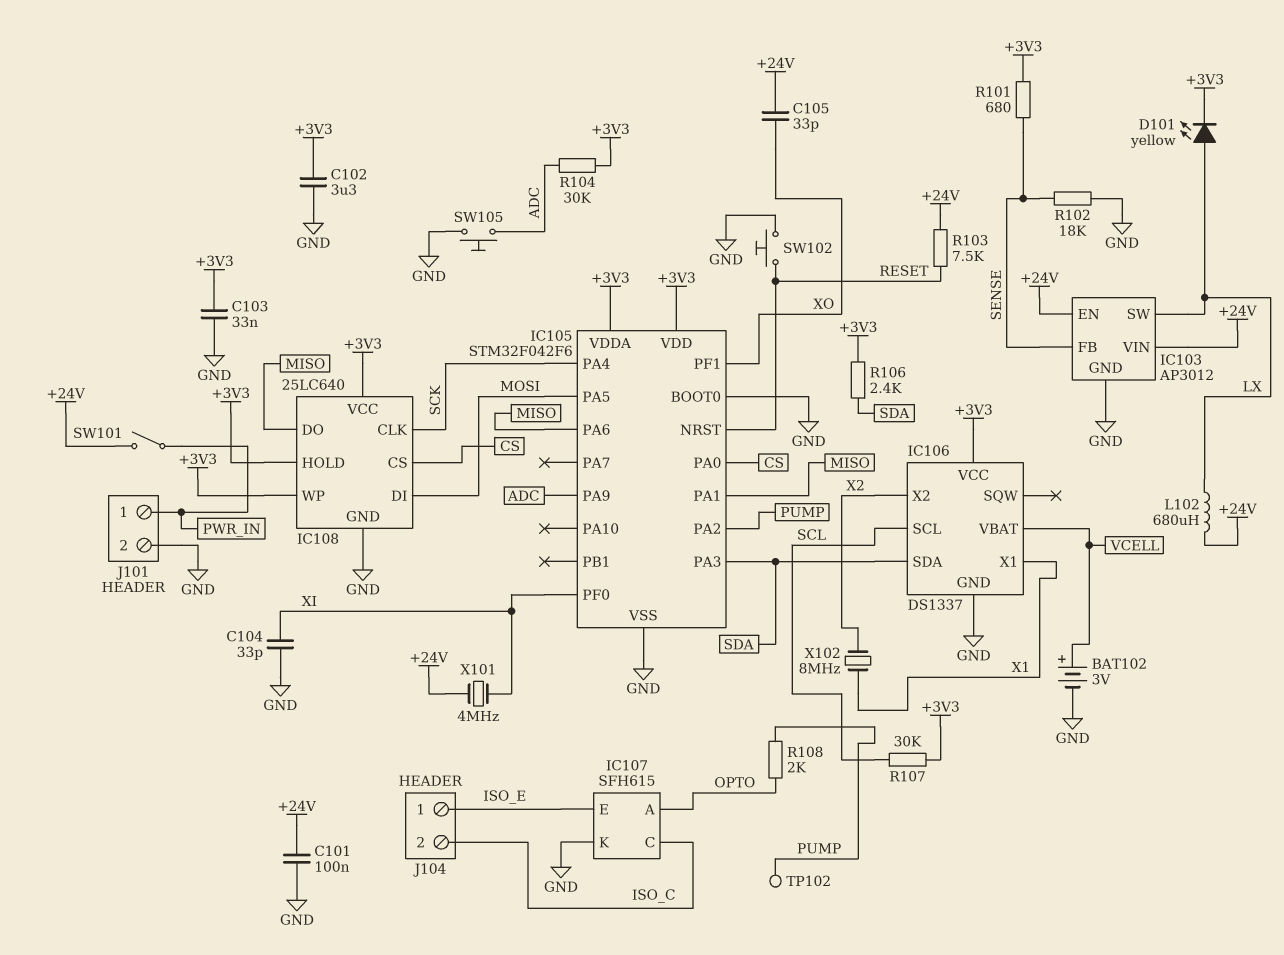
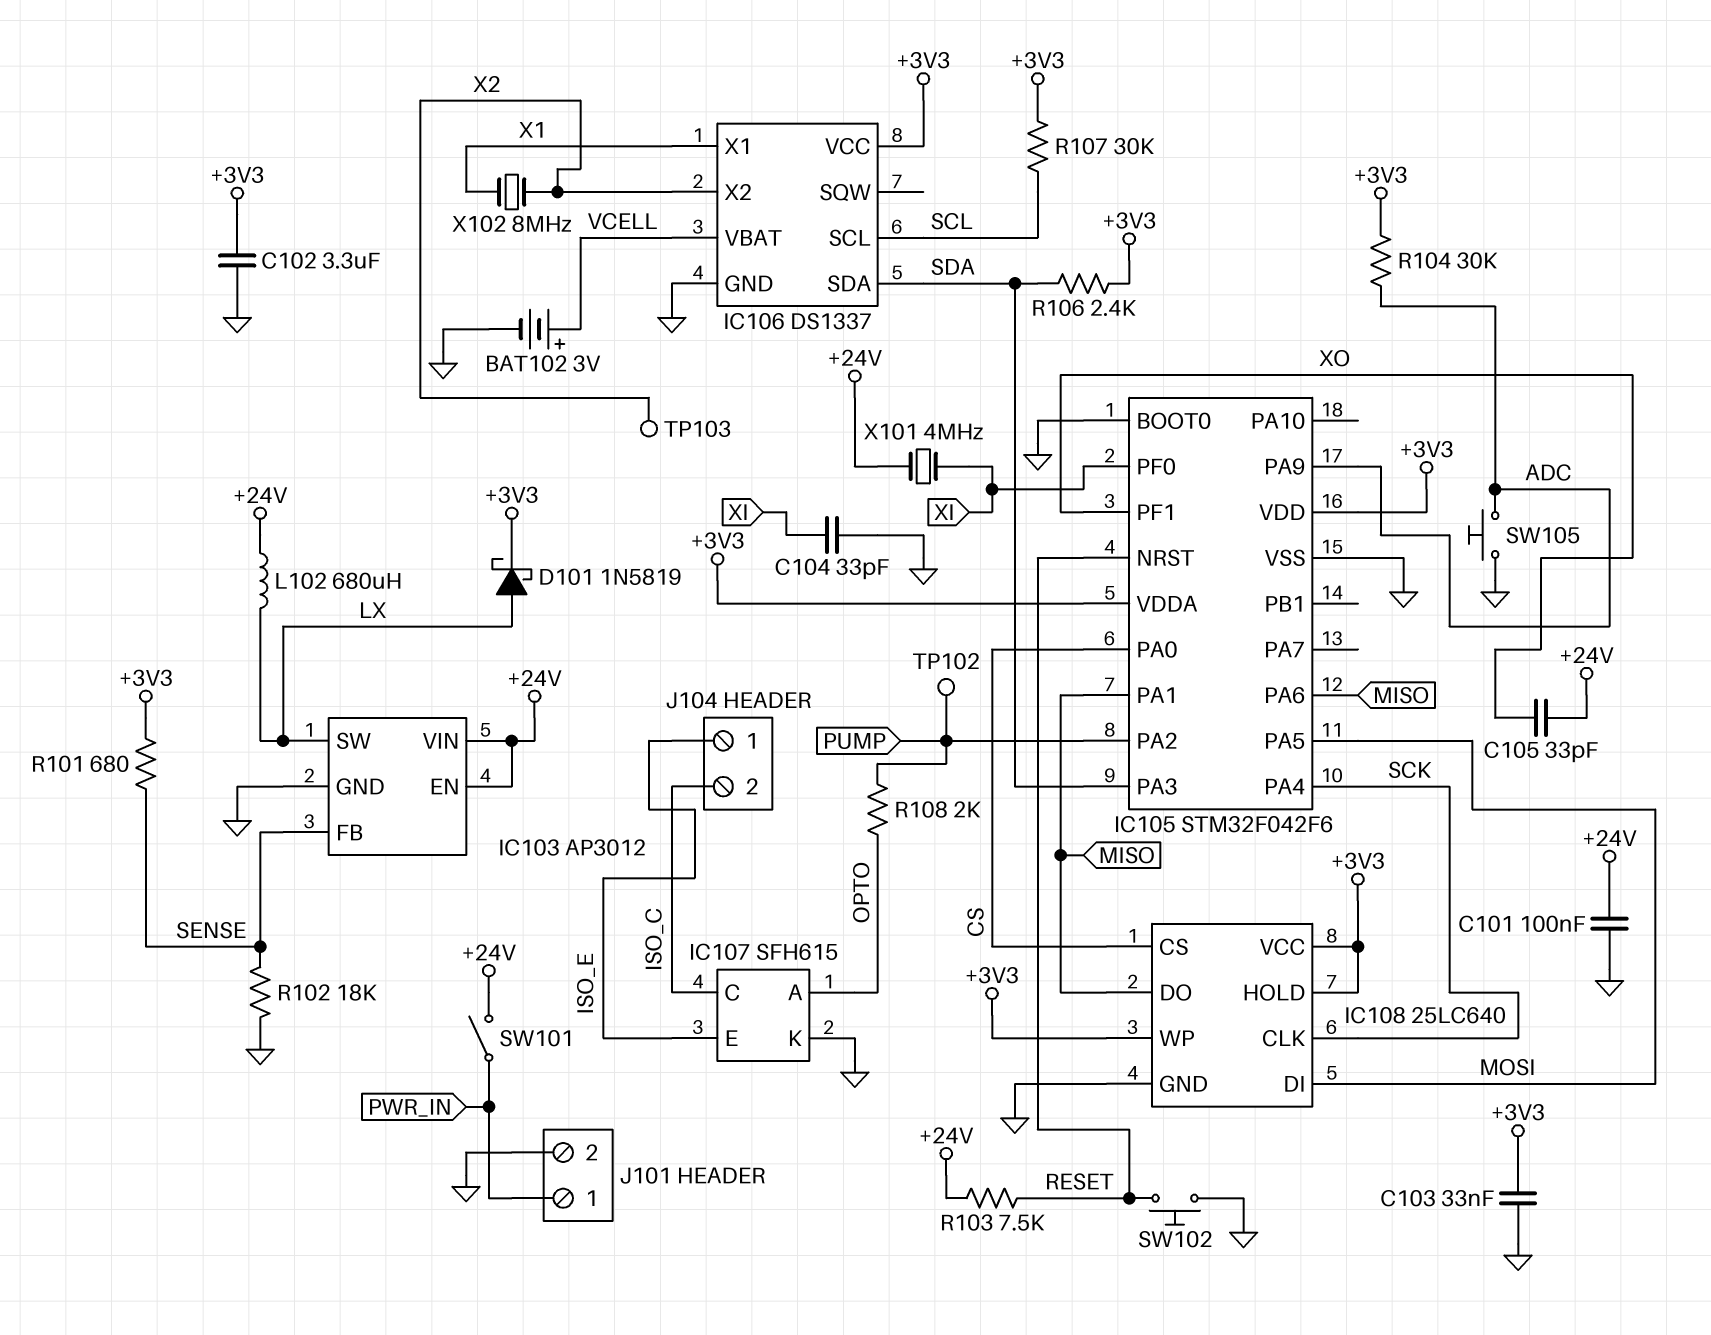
D101: LED yellow (A LX, K +3V3) -> schottky 1N5819 (A LX, K +3V3)
TP103: none -> test point (X2)

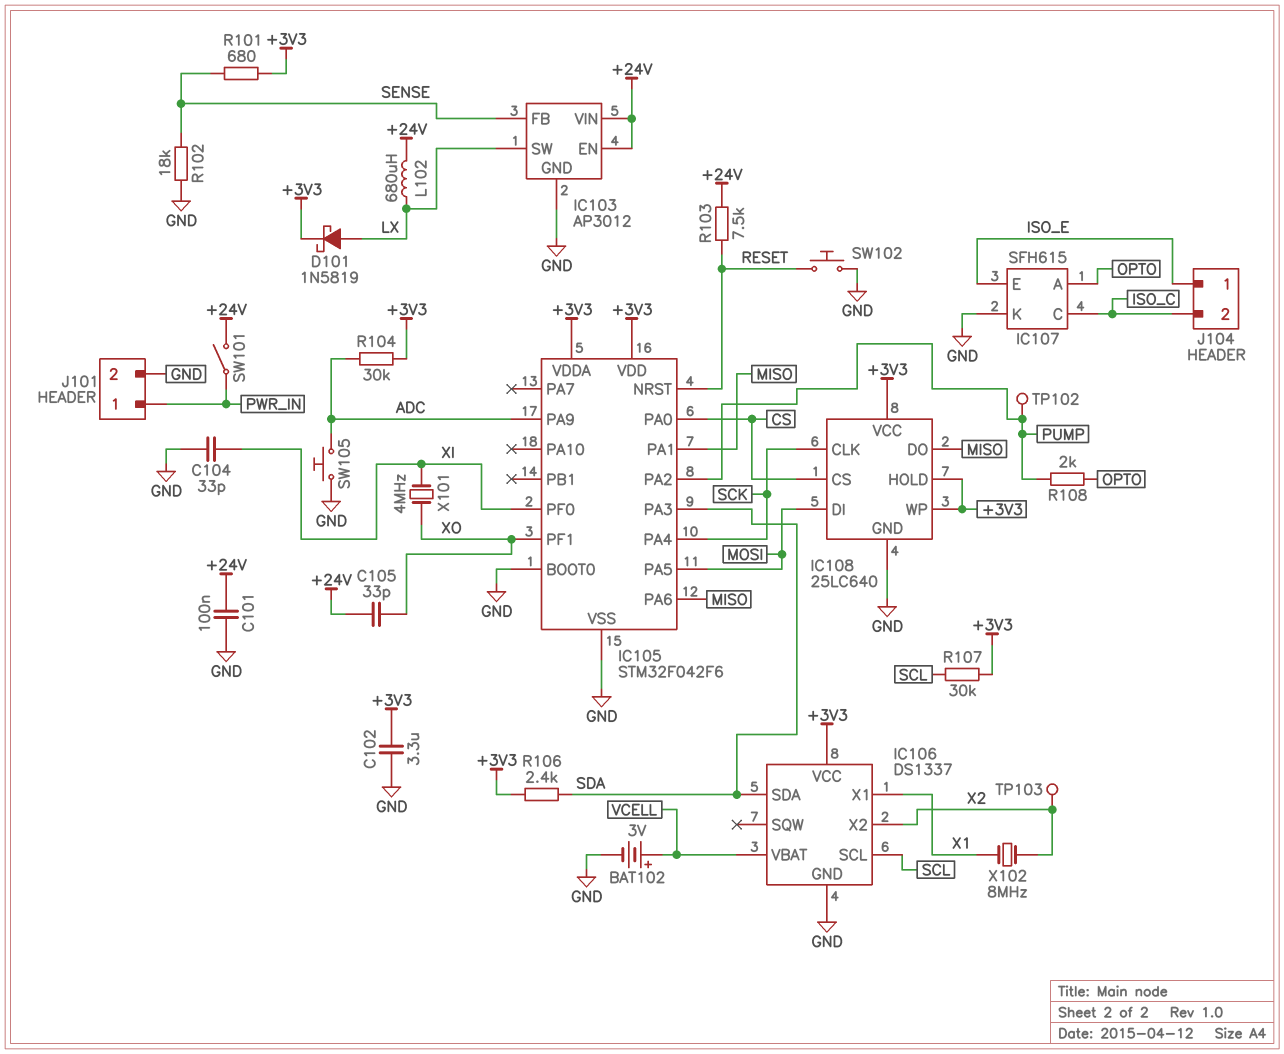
C103: 33nF (+3V3, GND) -> none
X101: 4MHz (+24V, XI) -> 4MHz (XI, XO)

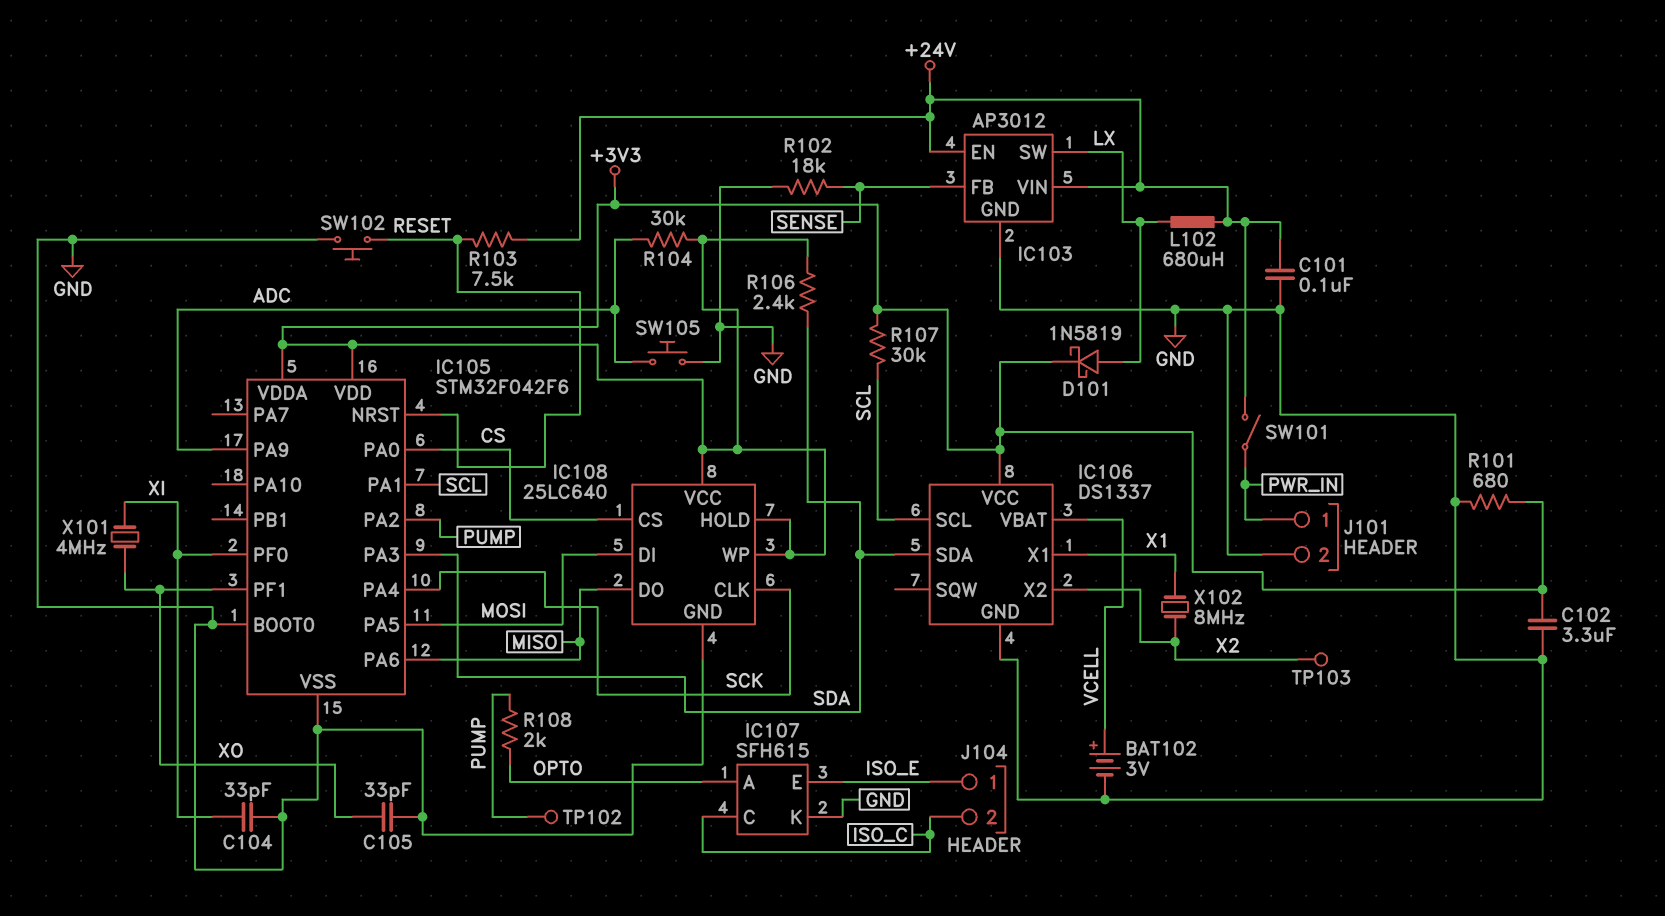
C105: 33pF (+24V, XO) -> 33pF (GND, XO)
IC105 pin PA1: MISO -> SCL
R101: 680 (+3V3, SENSE) -> 680 (+3V3, GND)

